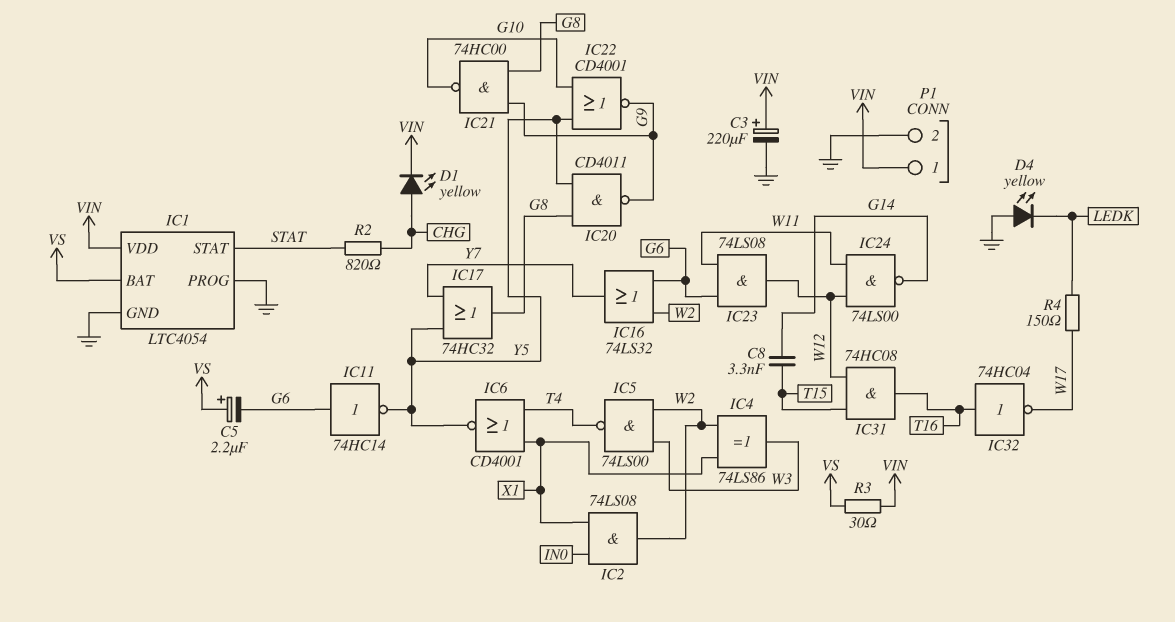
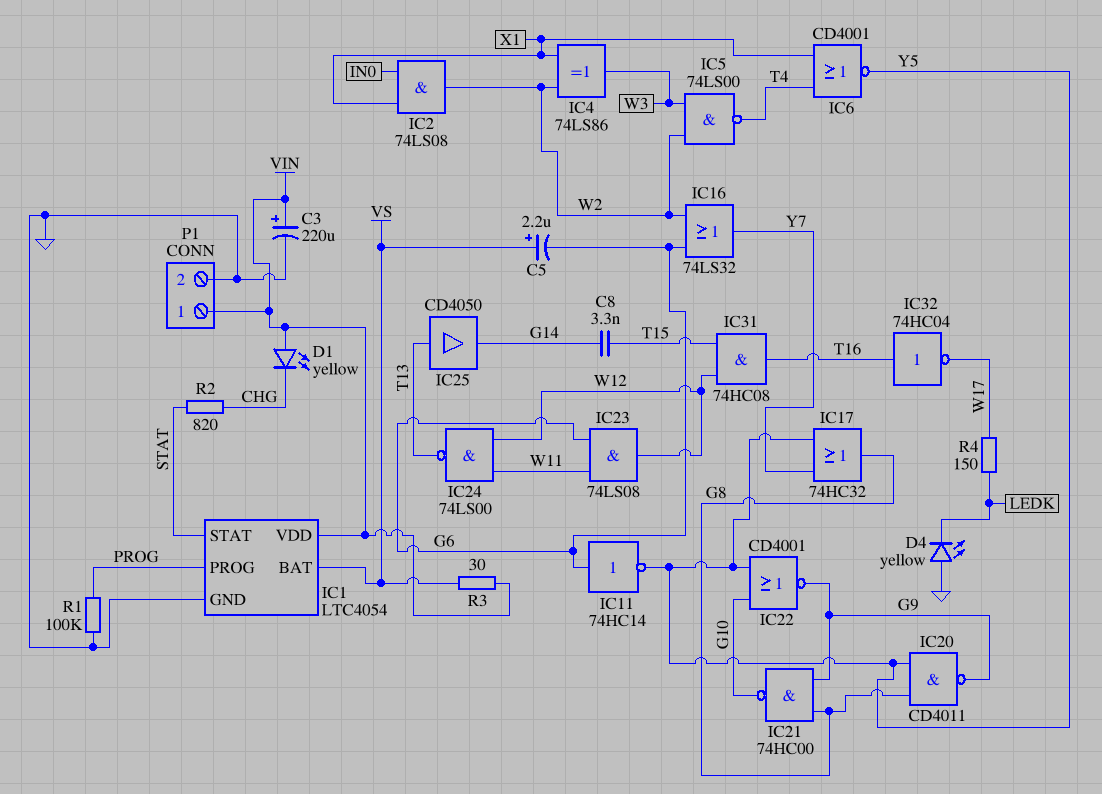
D1: LED yellow (A CHG, K VIN) -> LED yellow (A VIN, K CHG)
IC1 pin PROG: GND -> PROG
IC24: NAND 74LS00 (in W11, in W12, out G14) -> NAND 74LS00 (in W11, in W12, out T13)
IC25: none -> buffer CD4050 (in T13, out G14)
R1: none -> 100k (GND, PROG)

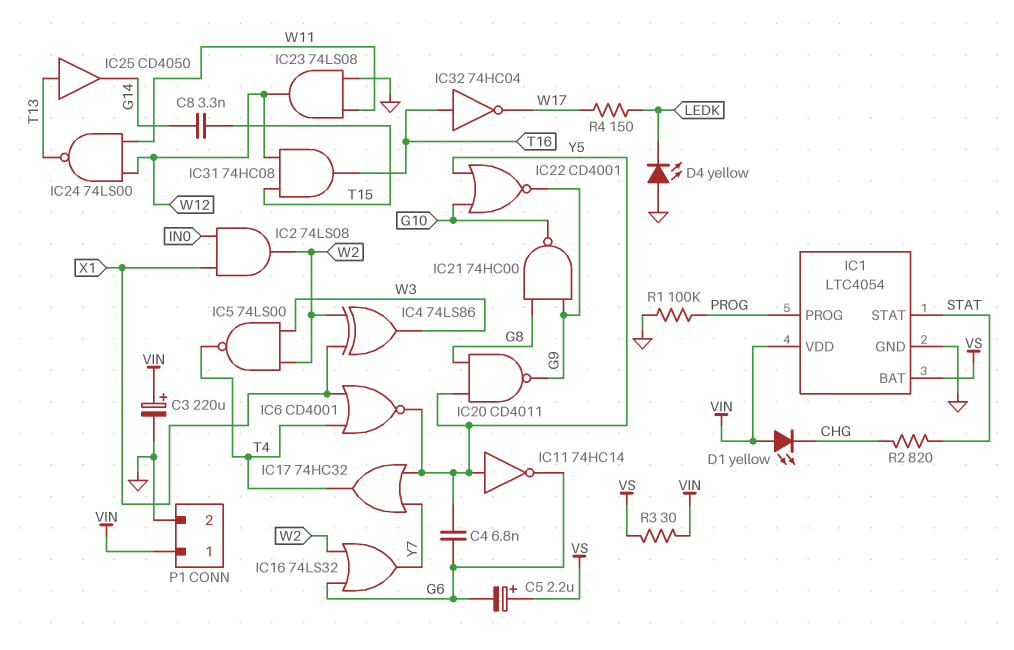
C4: none -> 6.8nF (G6, Y5)
IC11: NOT 74HC14 (in G6, out Y5) -> NOT 74HC14 (in Y5, out G6)
IC17: OR 74HC32 (in Y5, in Y7, out G8) -> OR 74HC32 (in Y5, in Y7, out T4)
IC23: AND 74LS08 (in G6, in W11, out W12) -> AND 74LS08 (in GND, in W11, out W12)

